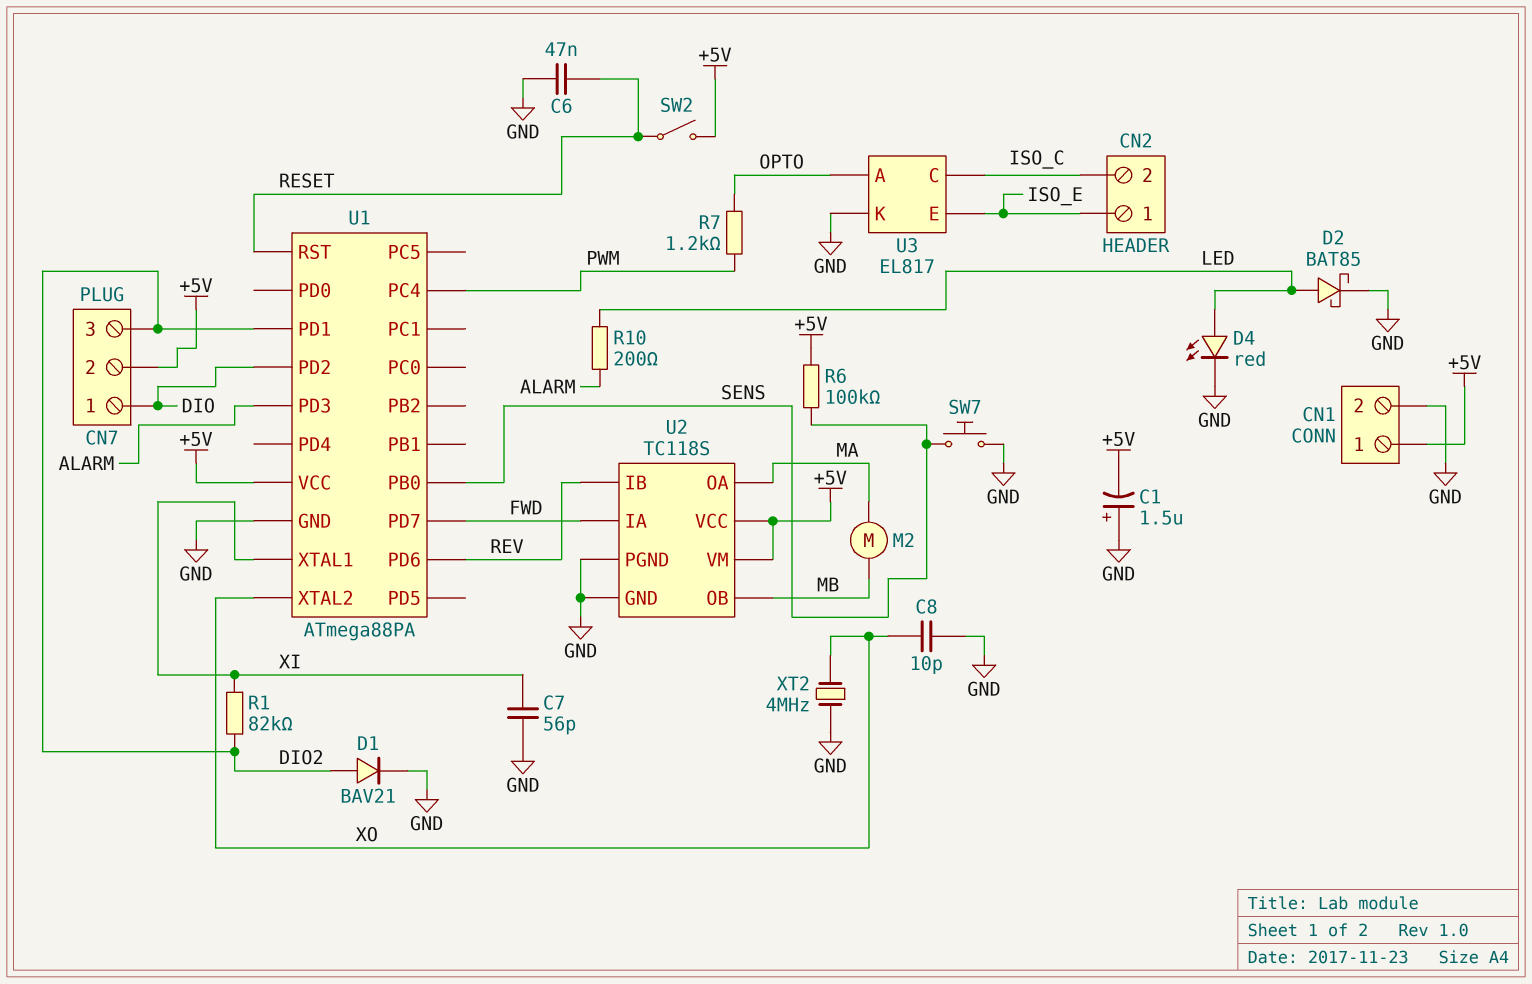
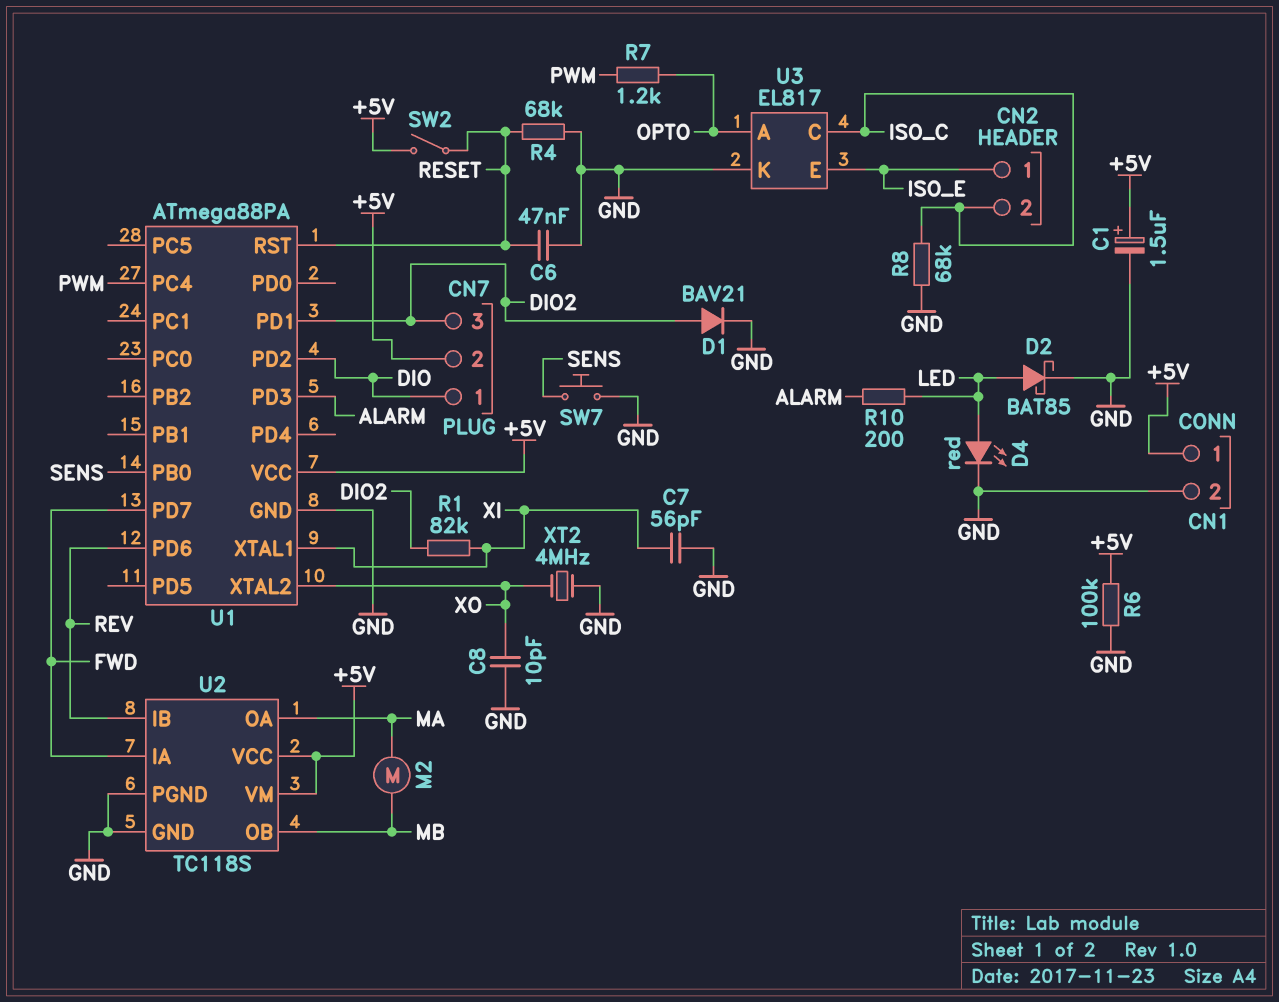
C1: 1.5uF (plus GND, minus +5V) -> 1.5uF (plus +5V, minus GND)
R4: none -> 68k (GND, RESET)
R6: 100k (+5V, SENS) -> 100k (+5V, GND)
R8: none -> 68k (GND, ISO_C)

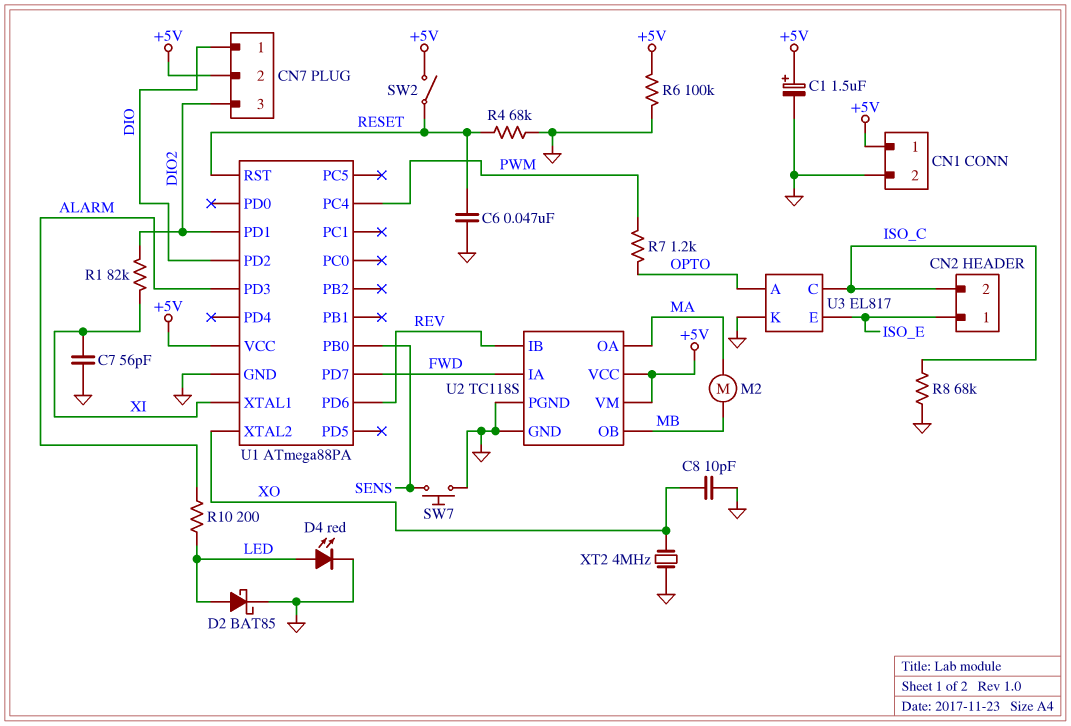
D1: diode BAV21 (A DIO2, K GND) -> none

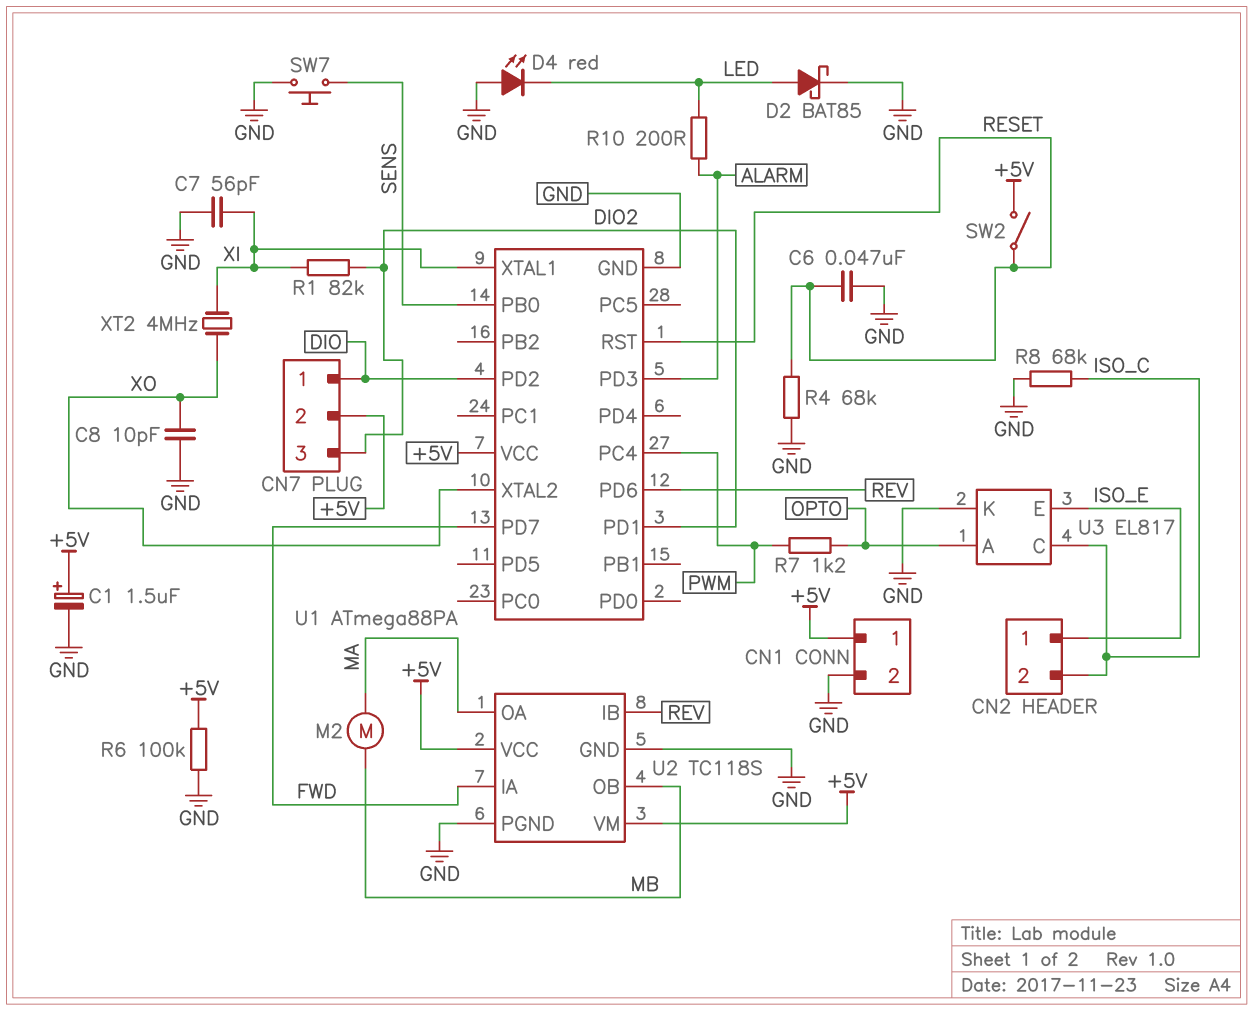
D4: LED red (A LED, K GND) -> LED red (A GND, K LED)
XT2: 4MHz (GND, XO) -> 4MHz (XI, XO)

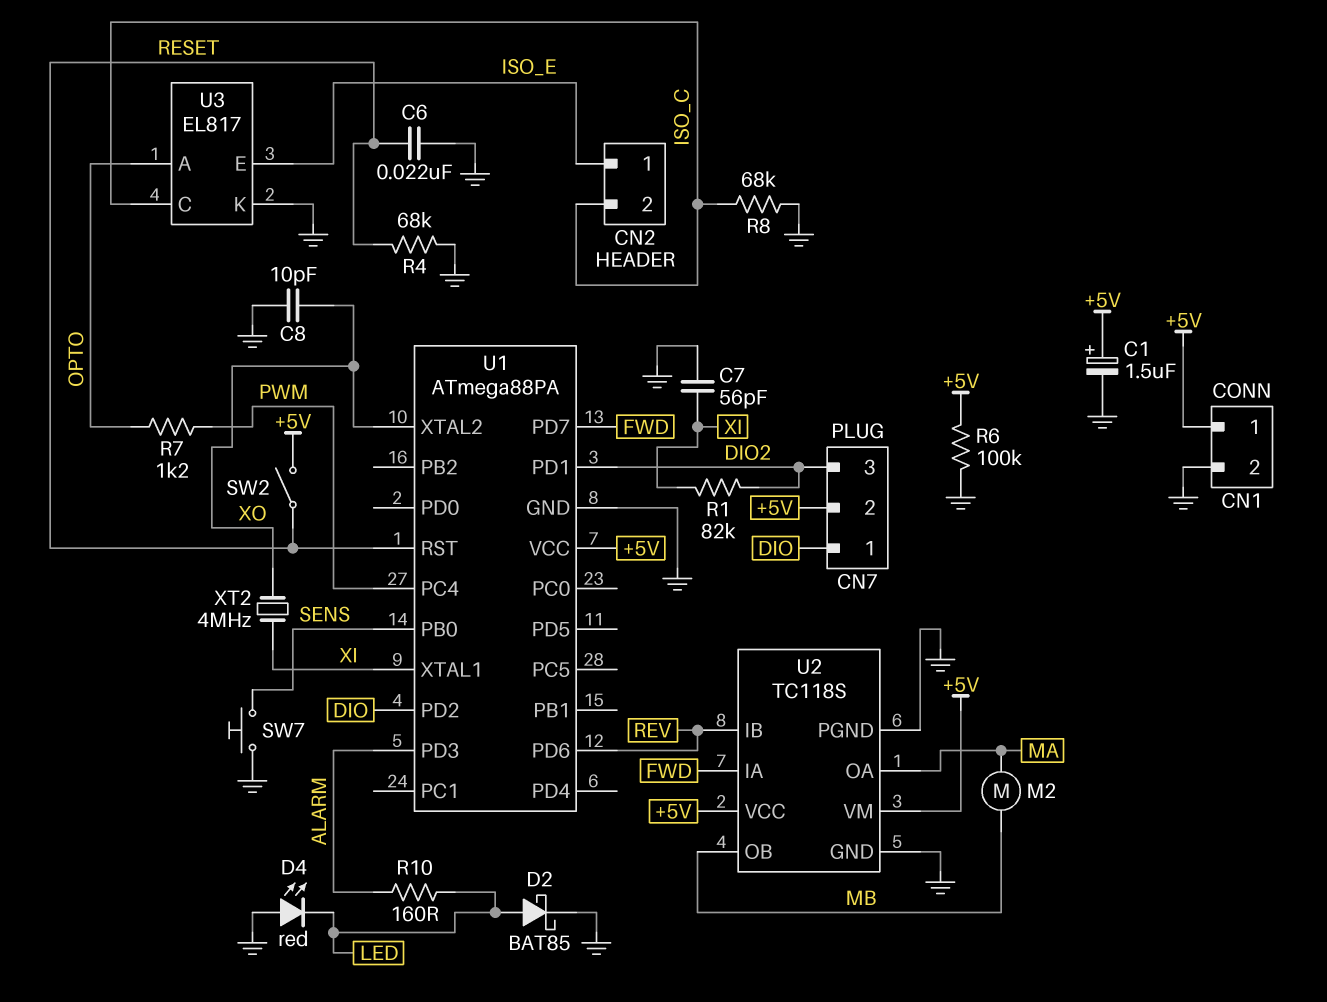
C6: 47nF (GND, RESET) -> 22nF (GND, RESET)
R10: 200 (ALARM, LED) -> 160 (ALARM, LED)

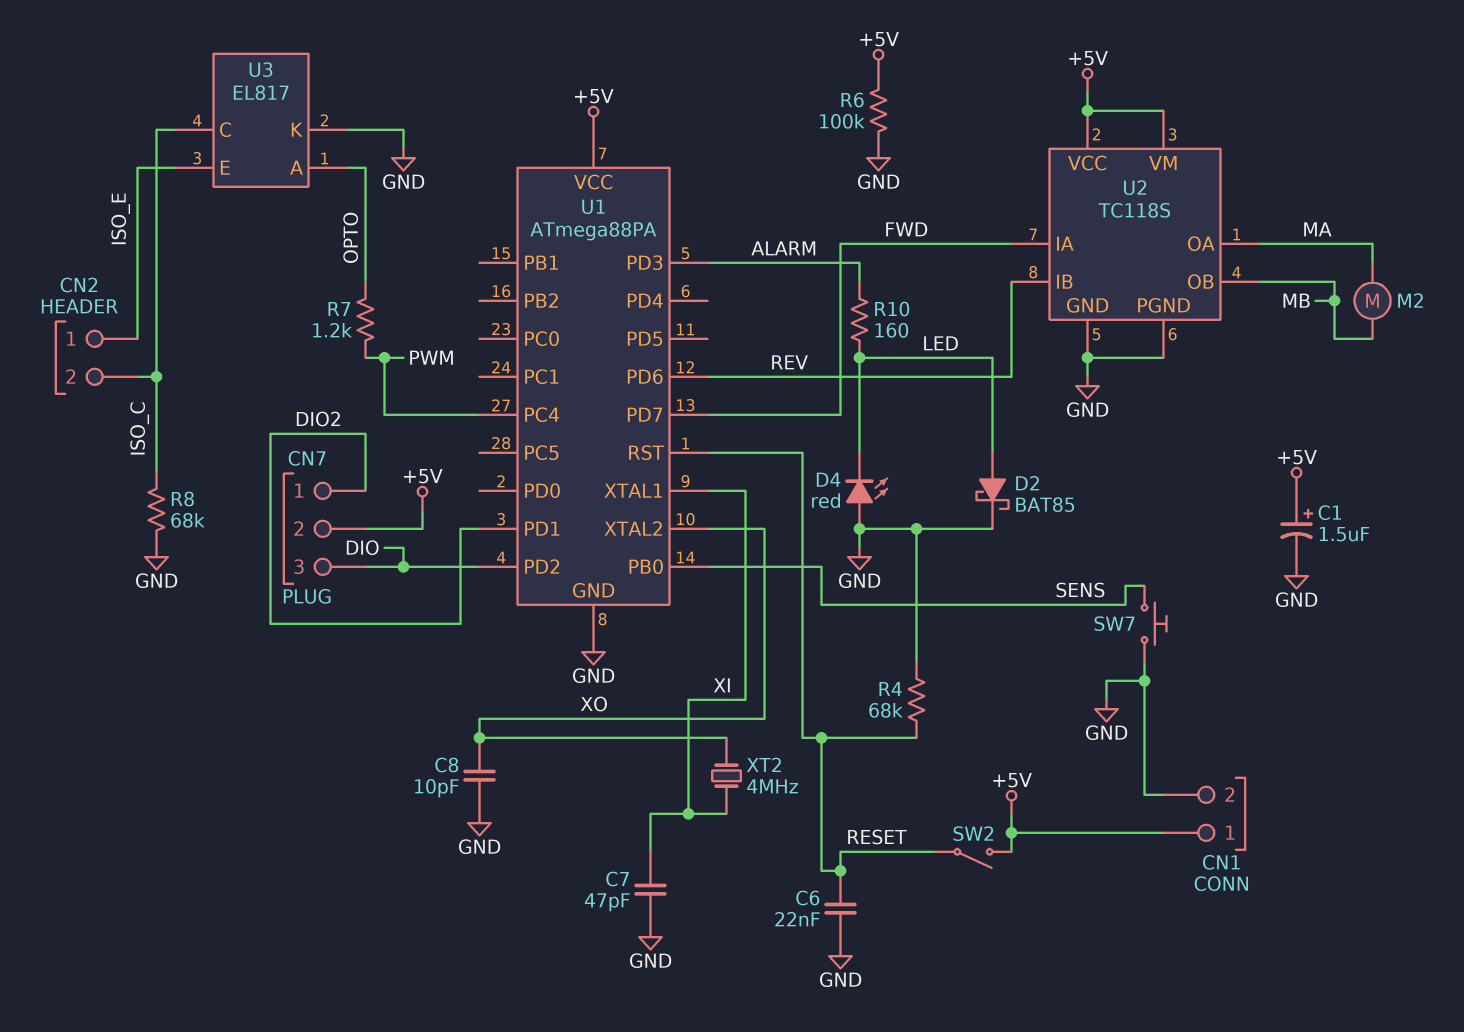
C7: 56pF (GND, XI) -> 47pF (GND, XI)
CN7 pin 1: DIO -> DIO2
CN7 pin 3: DIO2 -> DIO
R1: 82k (DIO2, XI) -> none

